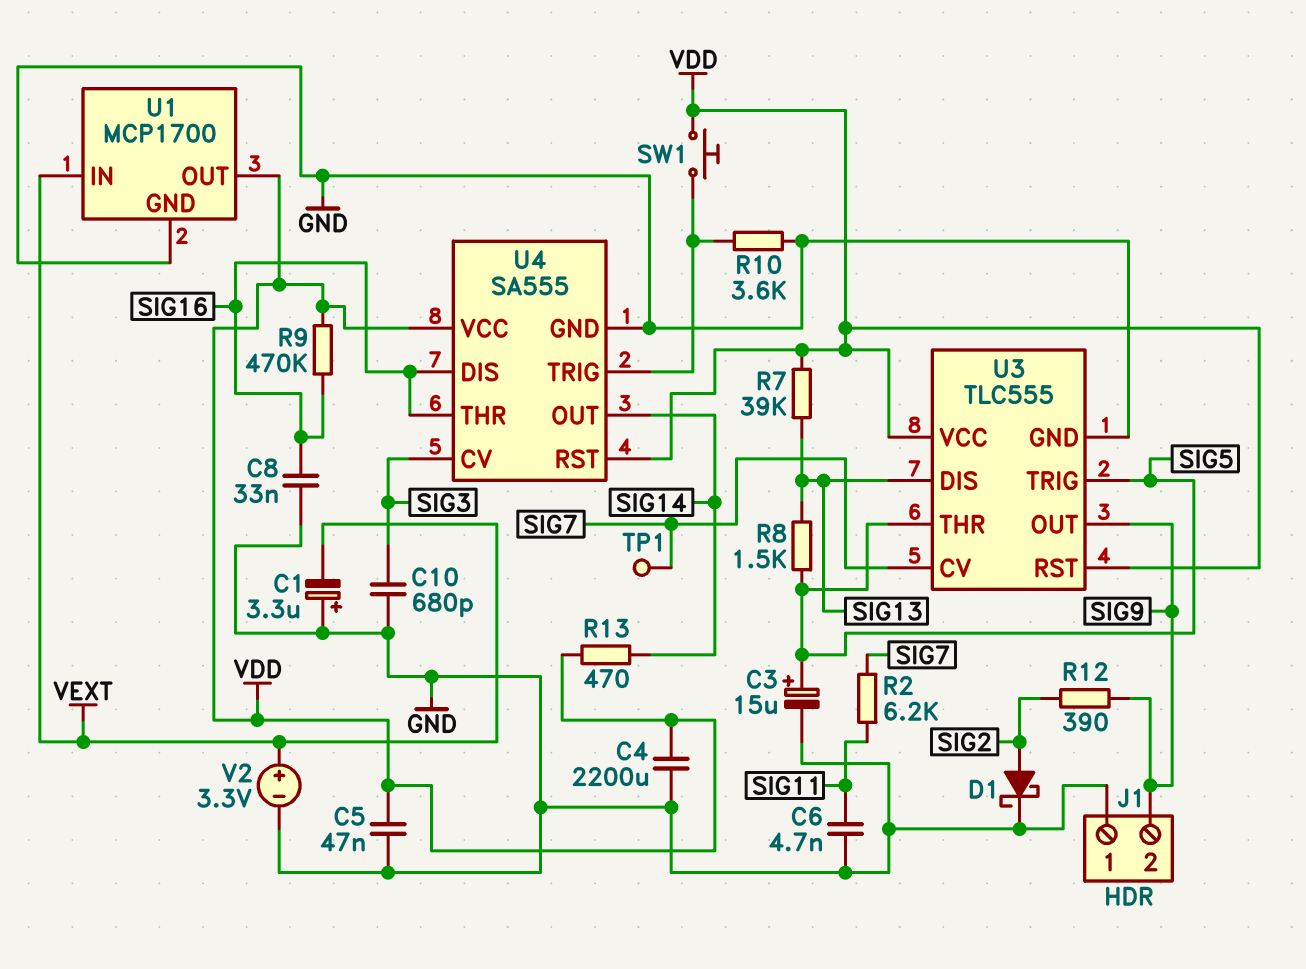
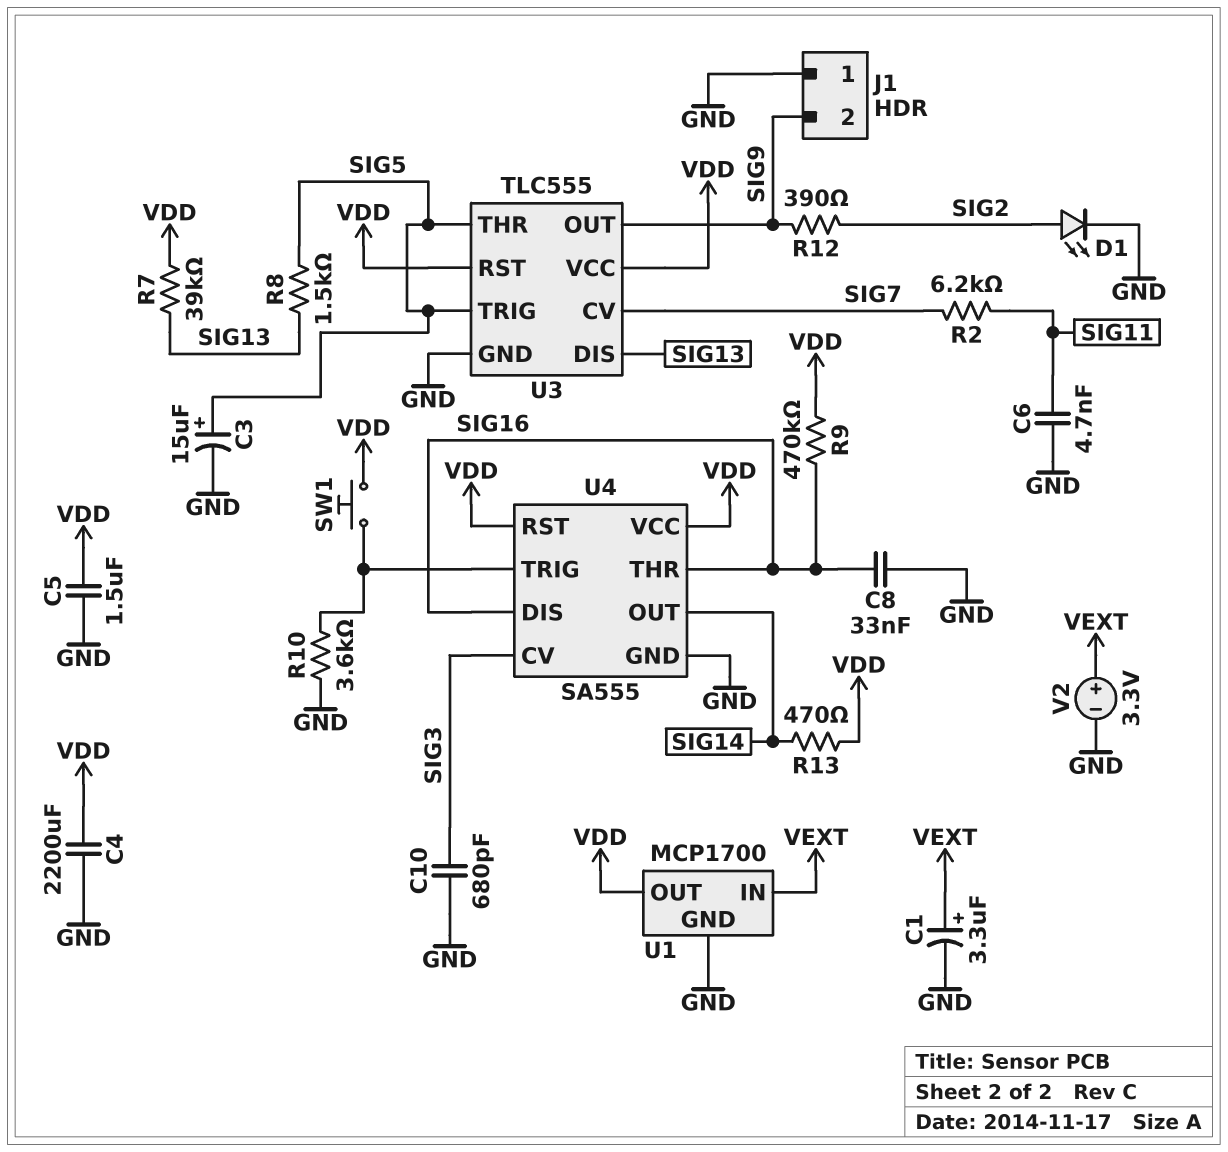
C1: 3.3uF (plus GND, minus VEXT) -> 3.3uF (plus VEXT, minus GND)
C5: 47nF (GND, VDD) -> 1.5uF (GND, VDD)
D1: schottky (A SIG2, K GND) -> LED (A SIG2, K GND)
TP1: test point (SIG7) -> none

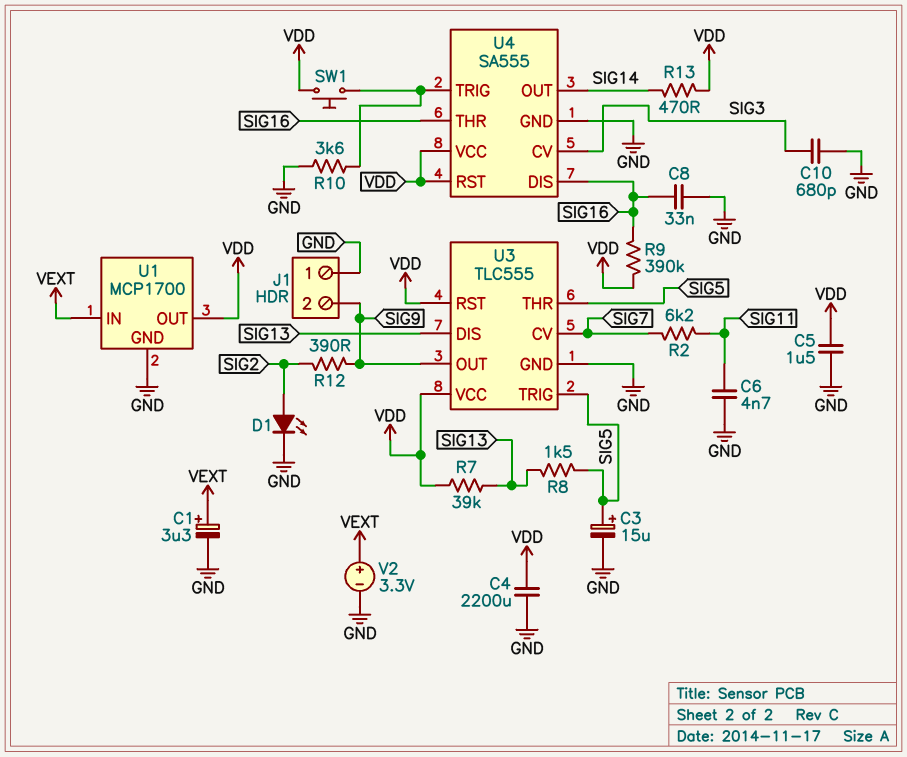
R9: 470k (SIG16, VDD) -> 390k (SIG16, VDD)

